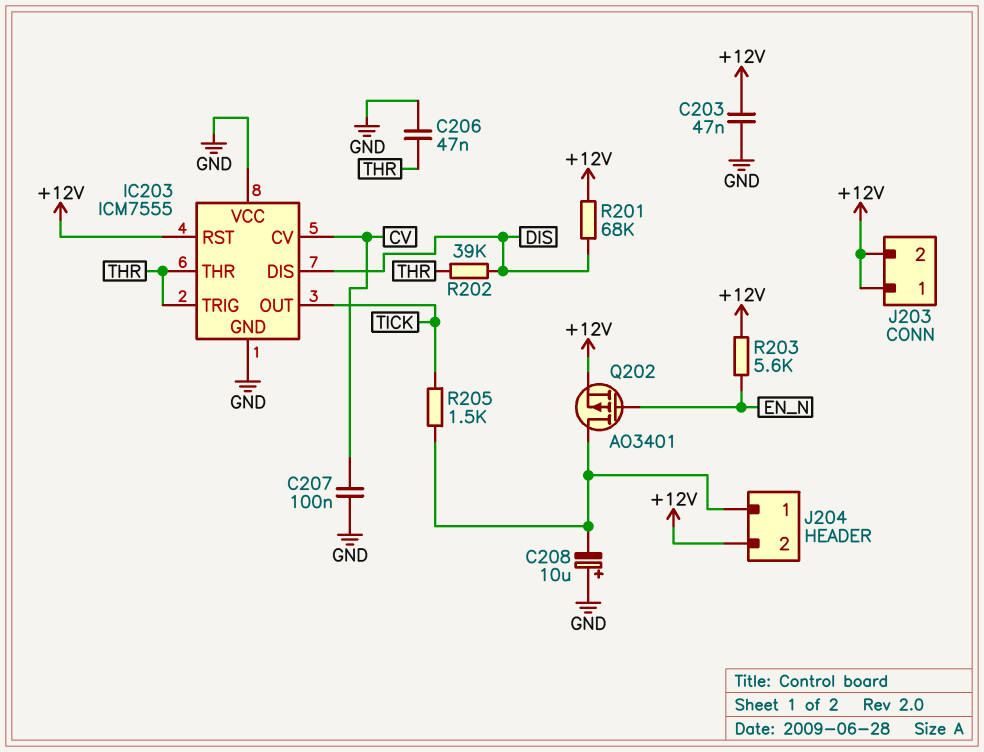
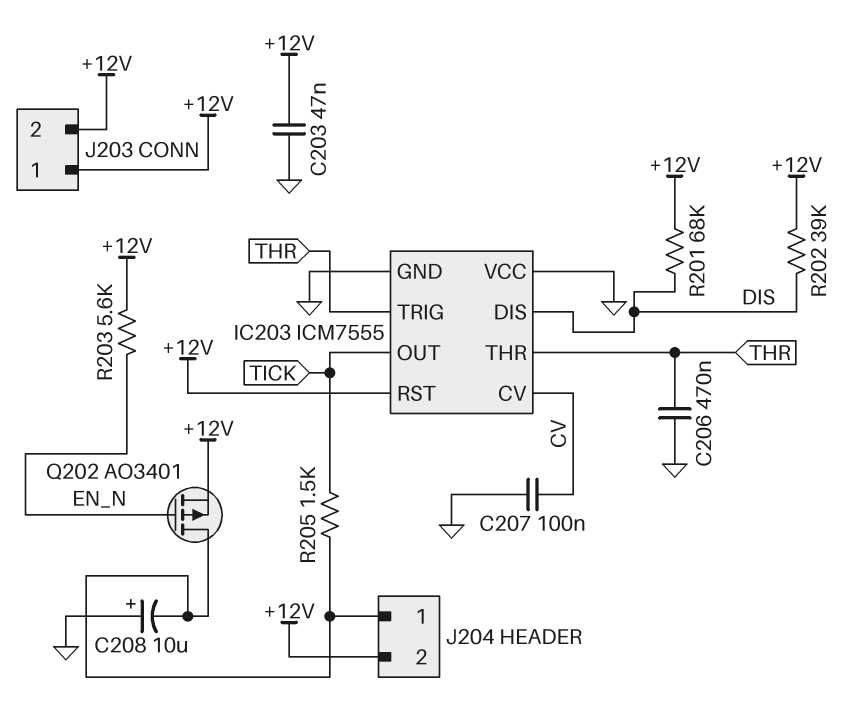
C206: 47nF (GND, THR) -> 470nF (GND, THR)
R202: 39k (DIS, THR) -> 39k (+12V, DIS)

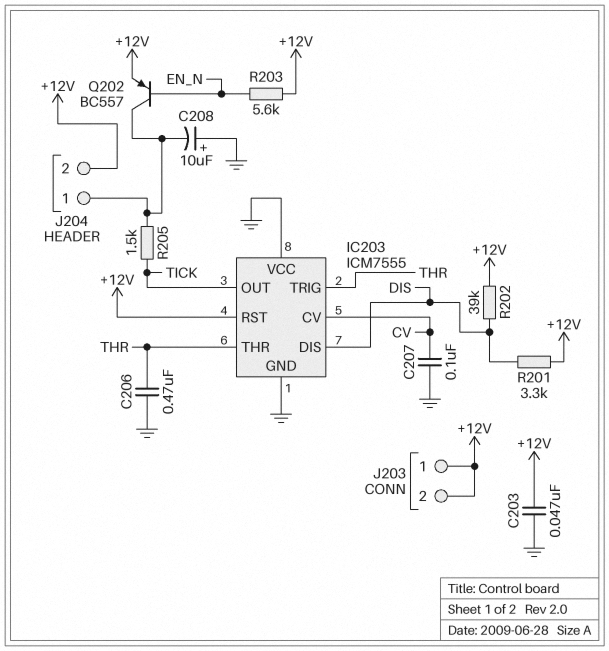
Q202: PMOS AO3401 (G EN_N, D J204/1, S +12V) -> PNP BC557 (B EN_N, C J204/1, E +12V)
R201: 68k (+12V, DIS) -> 3.3k (+12V, DIS)

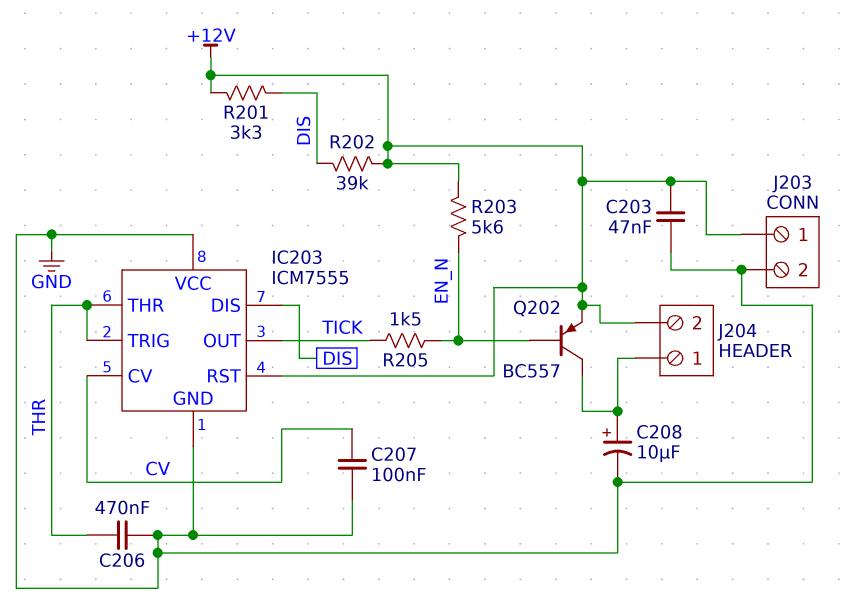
C208: 10uF (plus GND, minus J204/1) -> 10uF (plus J204/1, minus GND)
J203 pin 2: +12V -> GND
R205: 1.5k (J204/1, TICK) -> 1.5k (EN_N, TICK)

